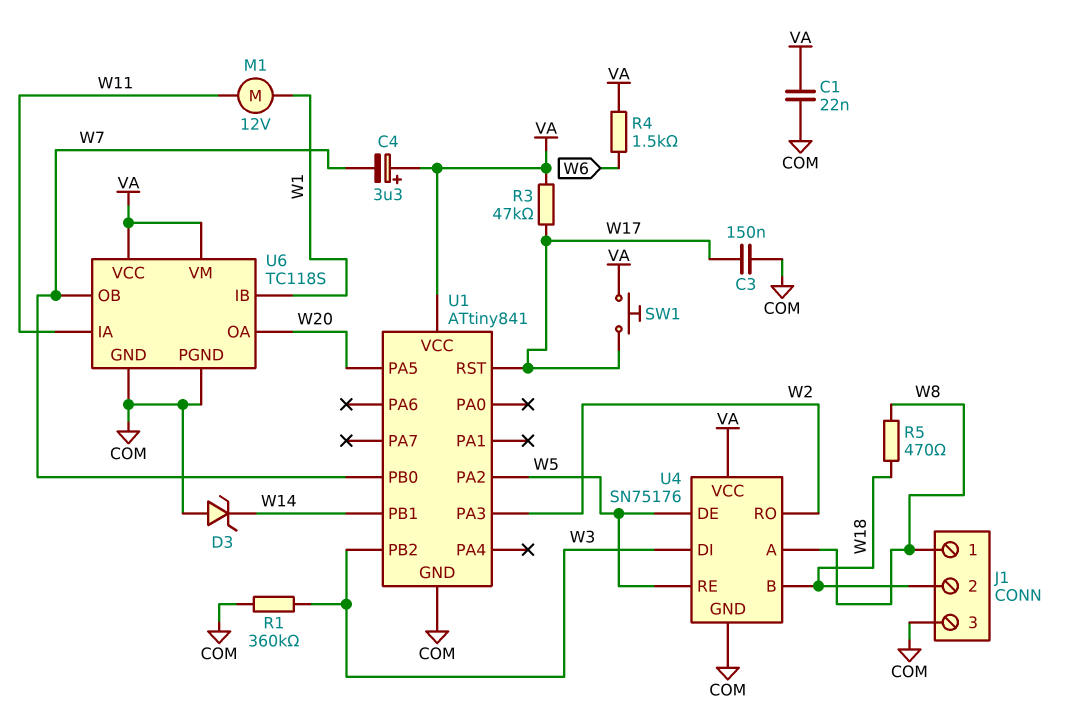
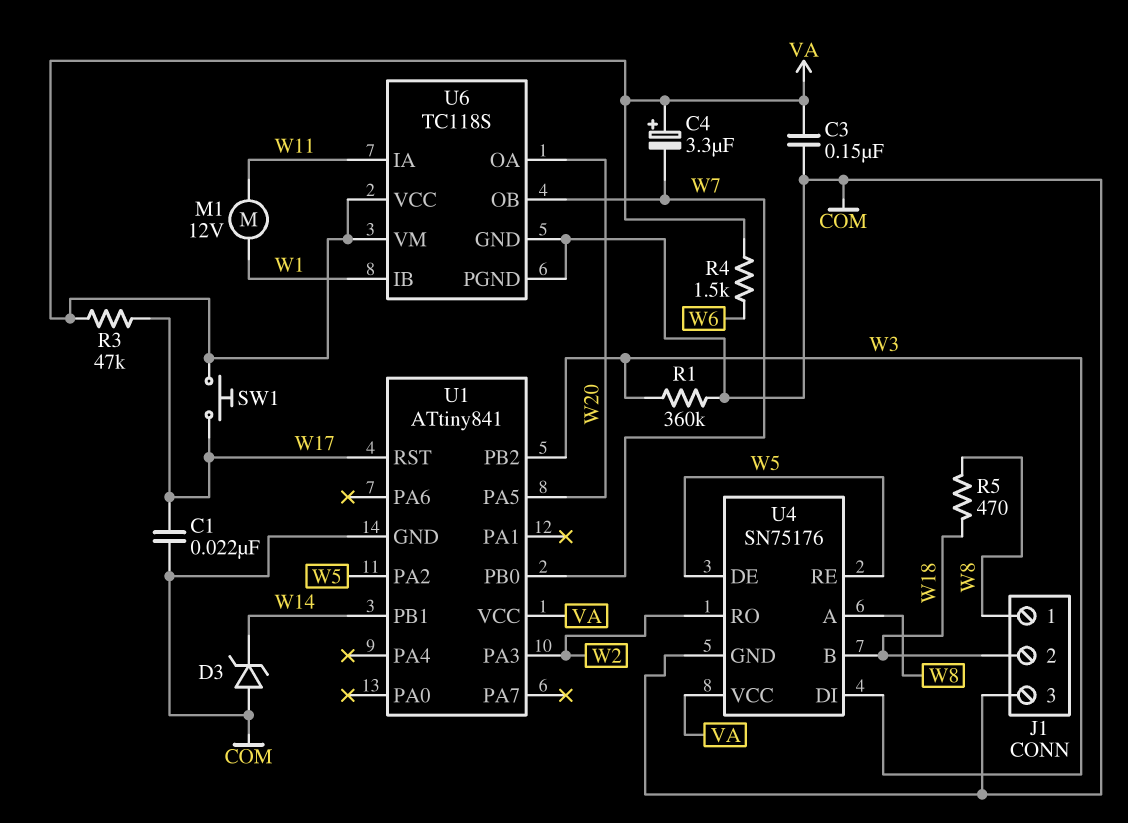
C1: 22nF (COM, VA) -> 22nF (COM, W17)
C3: 150nF (COM, W17) -> 150nF (COM, VA)

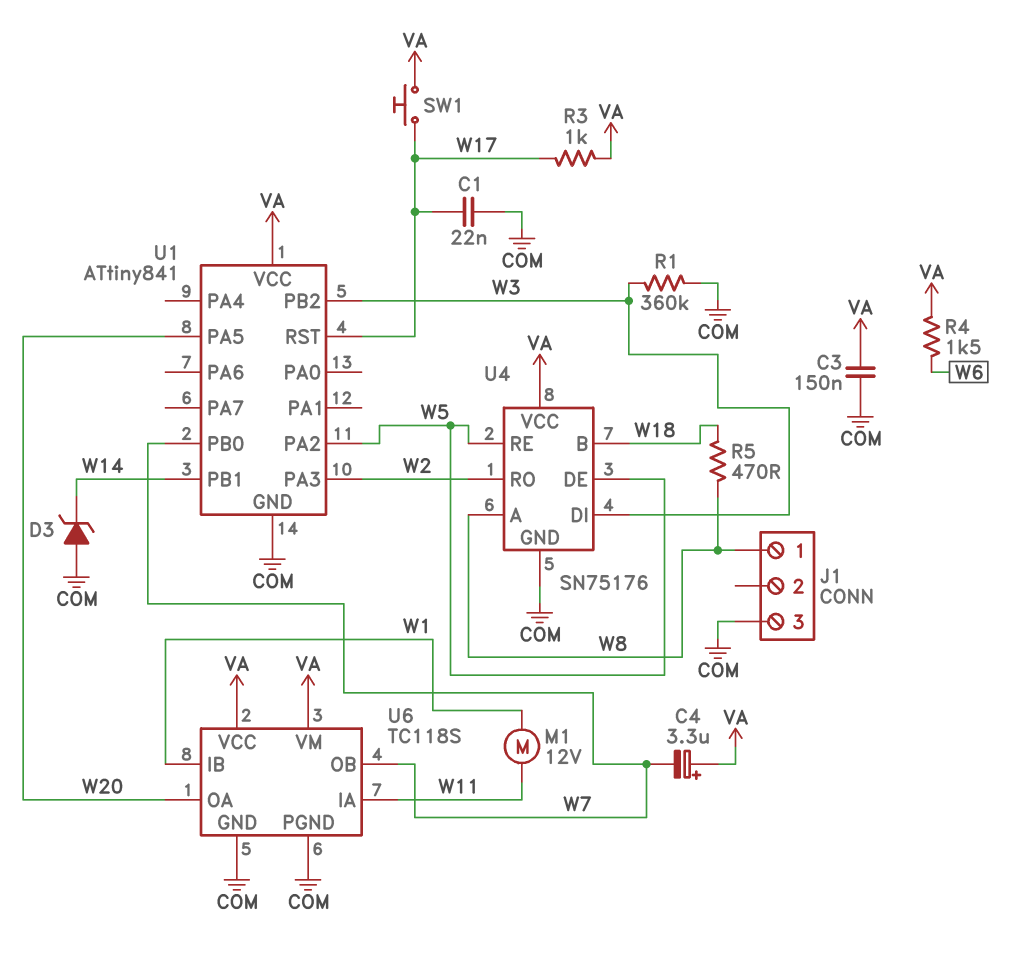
J1 pin 2: W18 -> none
R3: 47k (VA, W17) -> 1k (VA, W17)

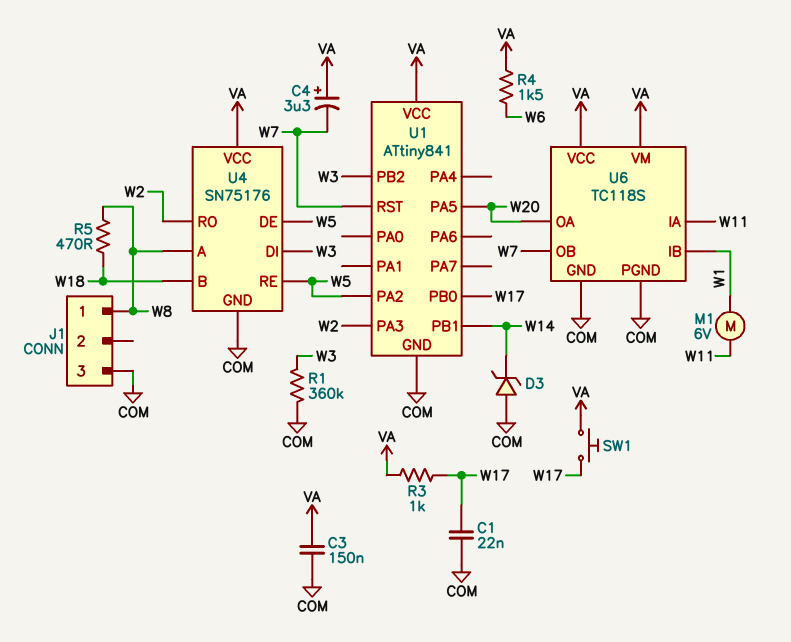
M1: motor 12V (W1, W11) -> motor 6V (W1, W11)
U1 pin PB0: W7 -> W17
U1 pin RST: W17 -> W7

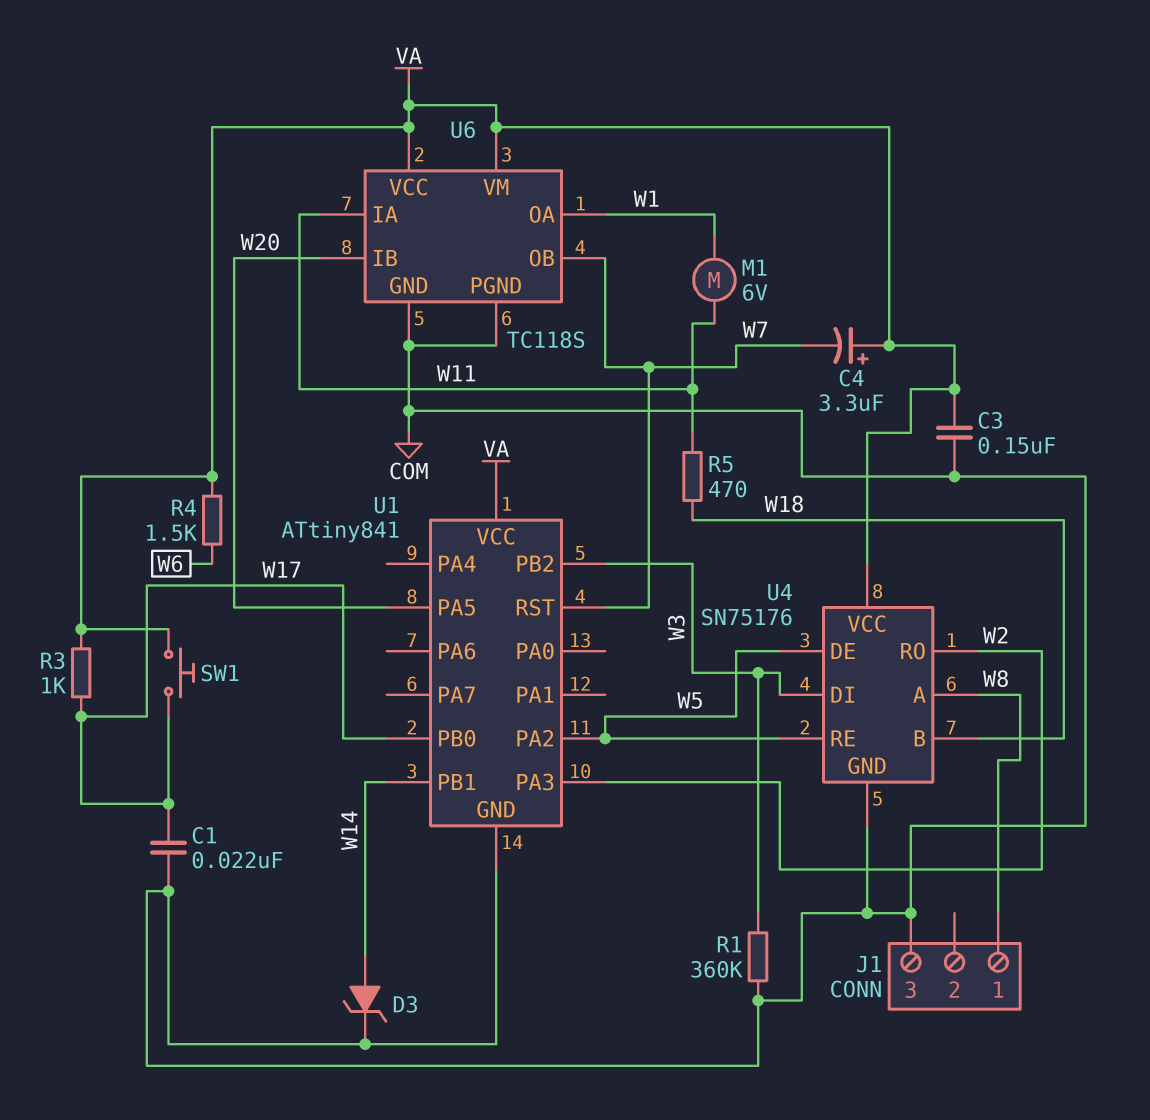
D3: zener (A COM, K W14) -> zener (A W14, K COM)
R5: 470 (W8, W18) -> 470 (W11, W18)
U6 pin IB: W1 -> W20
U6 pin OA: W20 -> W1

